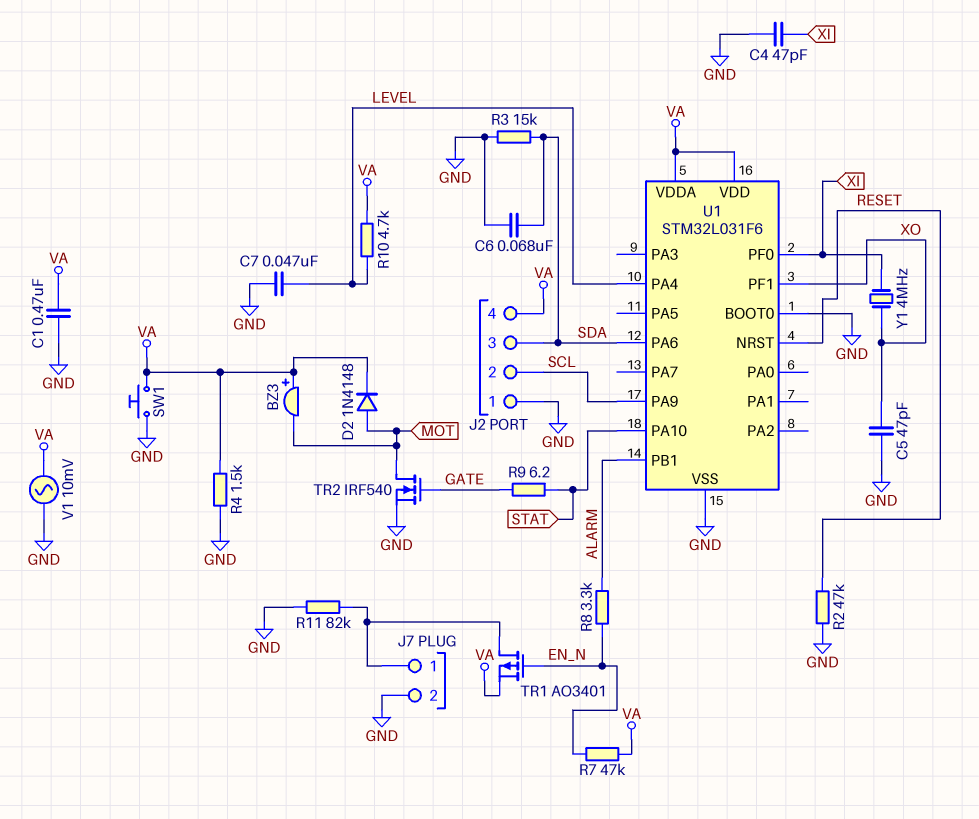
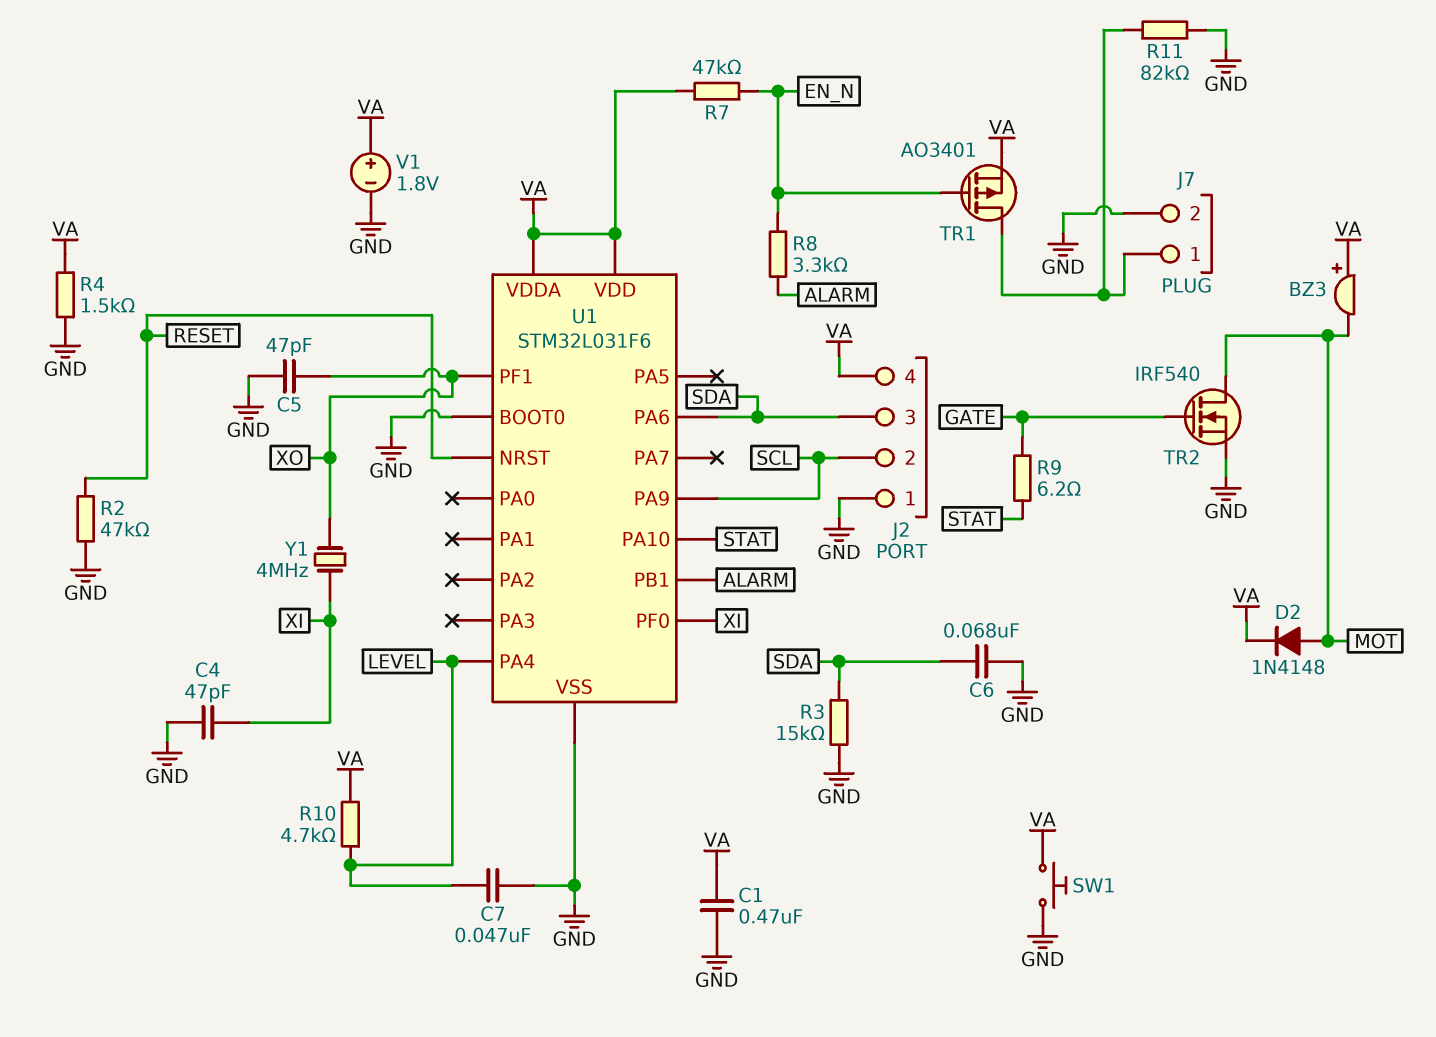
V1: AC 10mV (GND, VA) -> 1.8V (plus VA, minus GND)

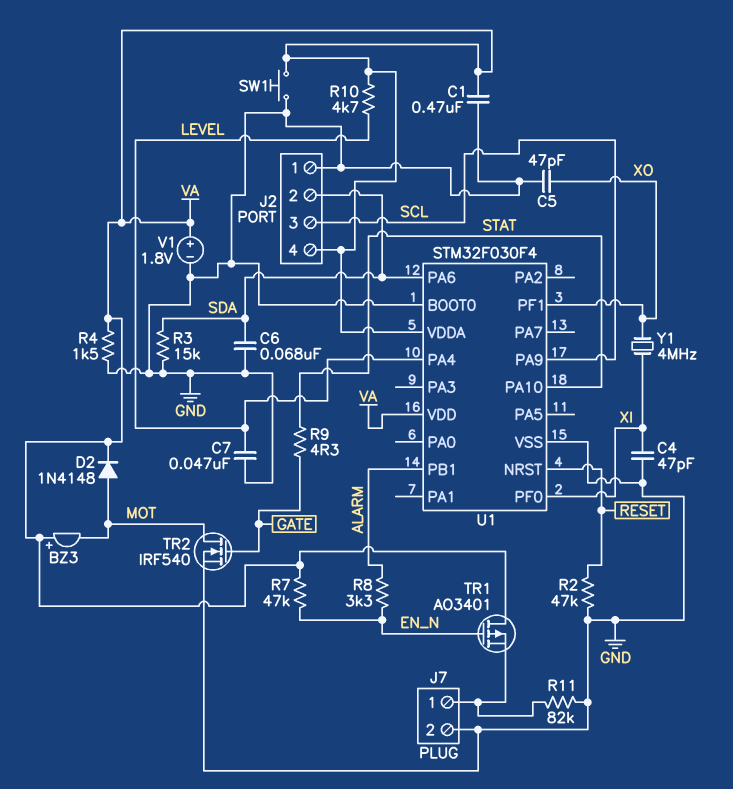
J2 pin 2: SCL -> SDA
J2 pin 3: SDA -> SCL
R9: 6.2 (GATE, STAT) -> 4.3 (GATE, STAT)
TR1: PMOS AO3401 (G EN_N, D J7/1, S VA) -> PMOS AO3401 (G EN_N, D VA, S J7/1)
U1: STM32L031F6 -> STM32F030F4

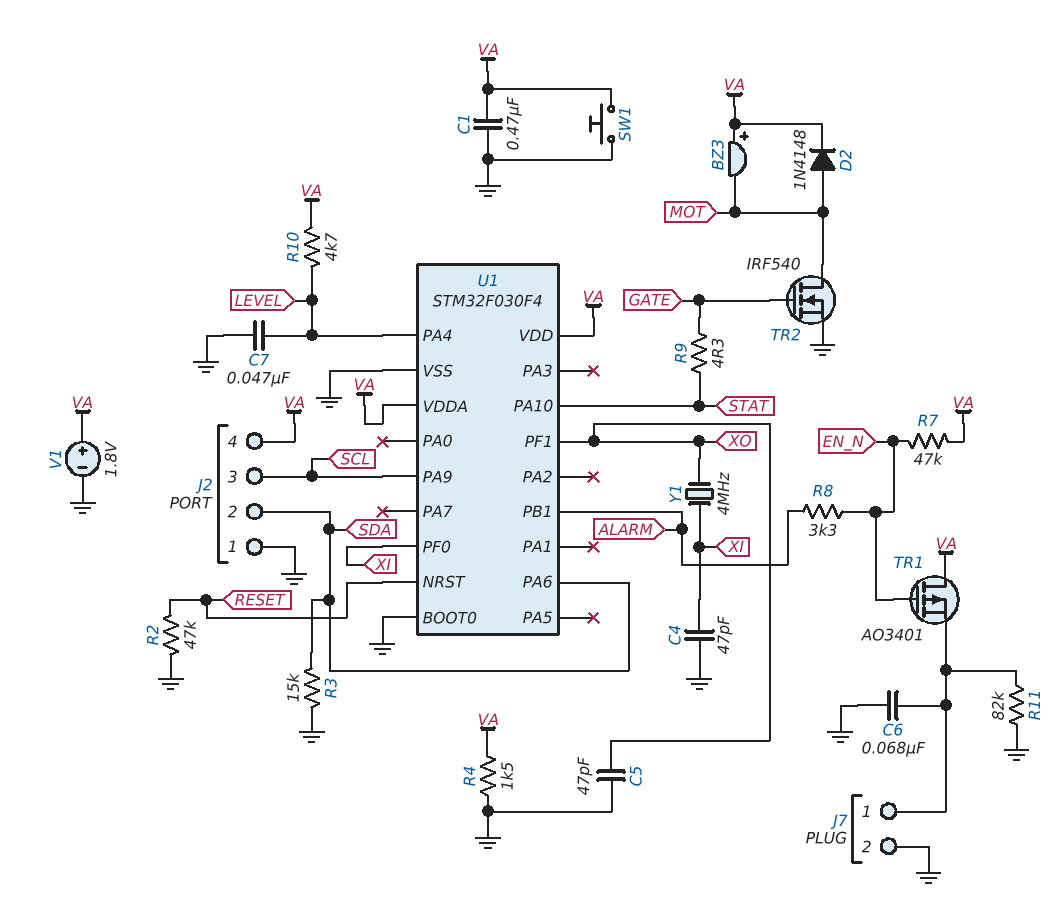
C6: 68nF (GND, SDA) -> 68nF (GND, J7/1)

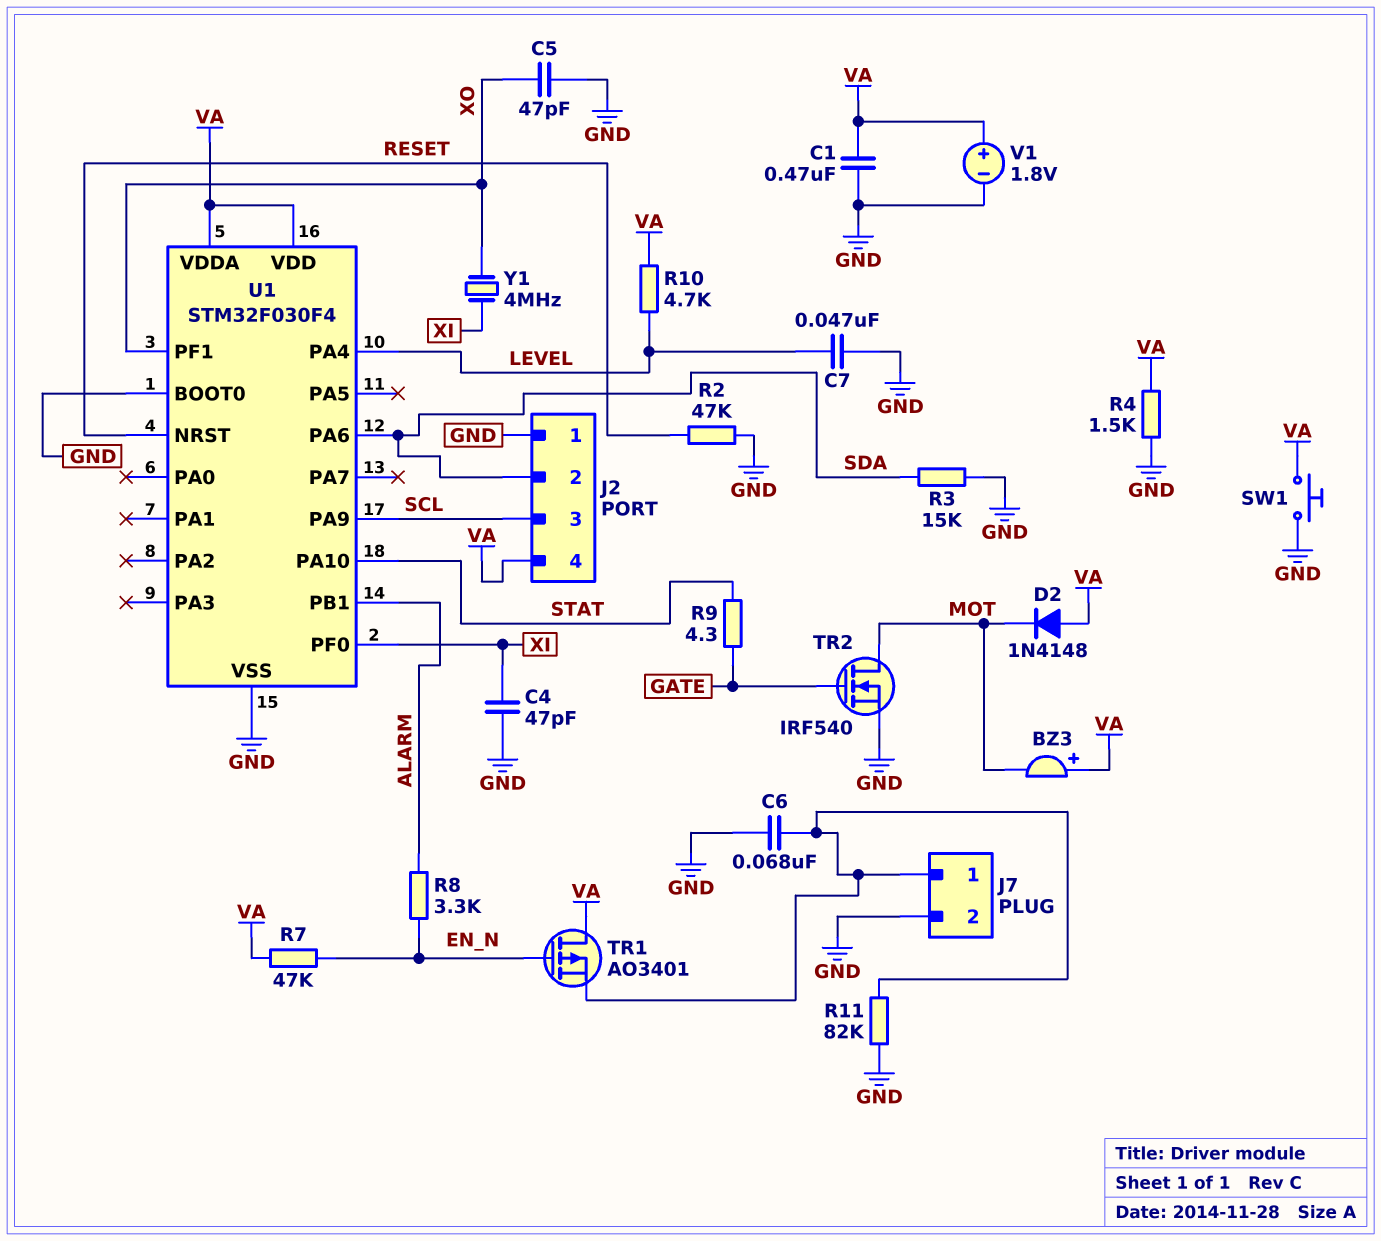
D2: diode 1N4148 (A MOT, K VA) -> diode 1N4148 (A VA, K MOT)

